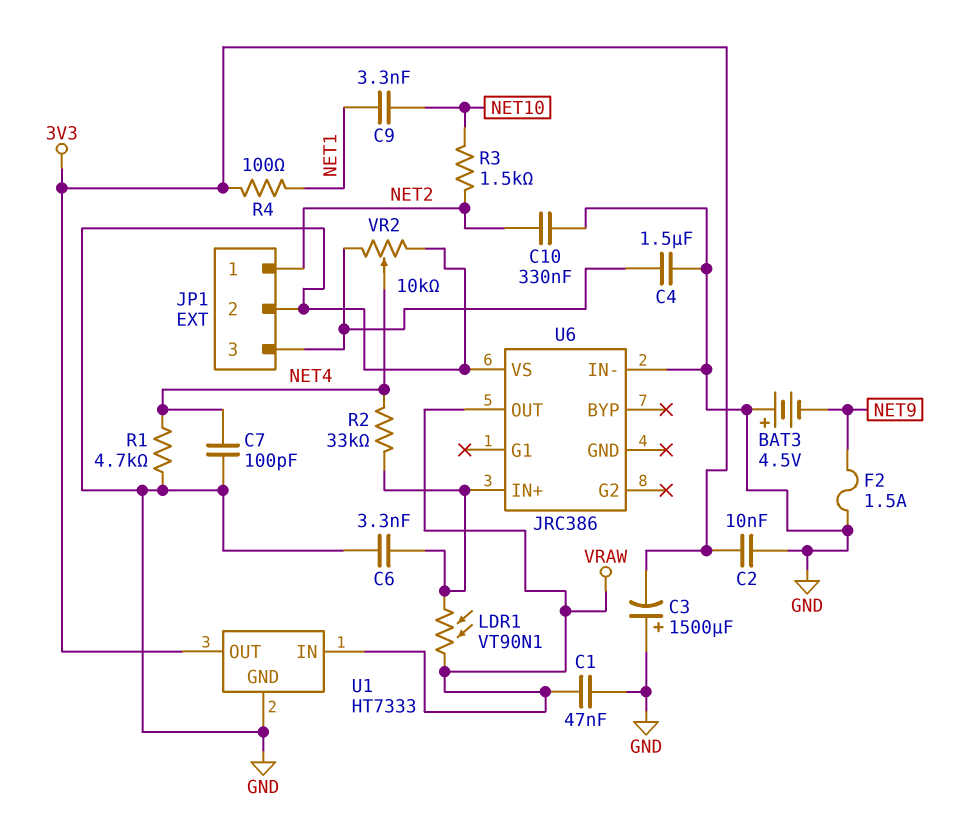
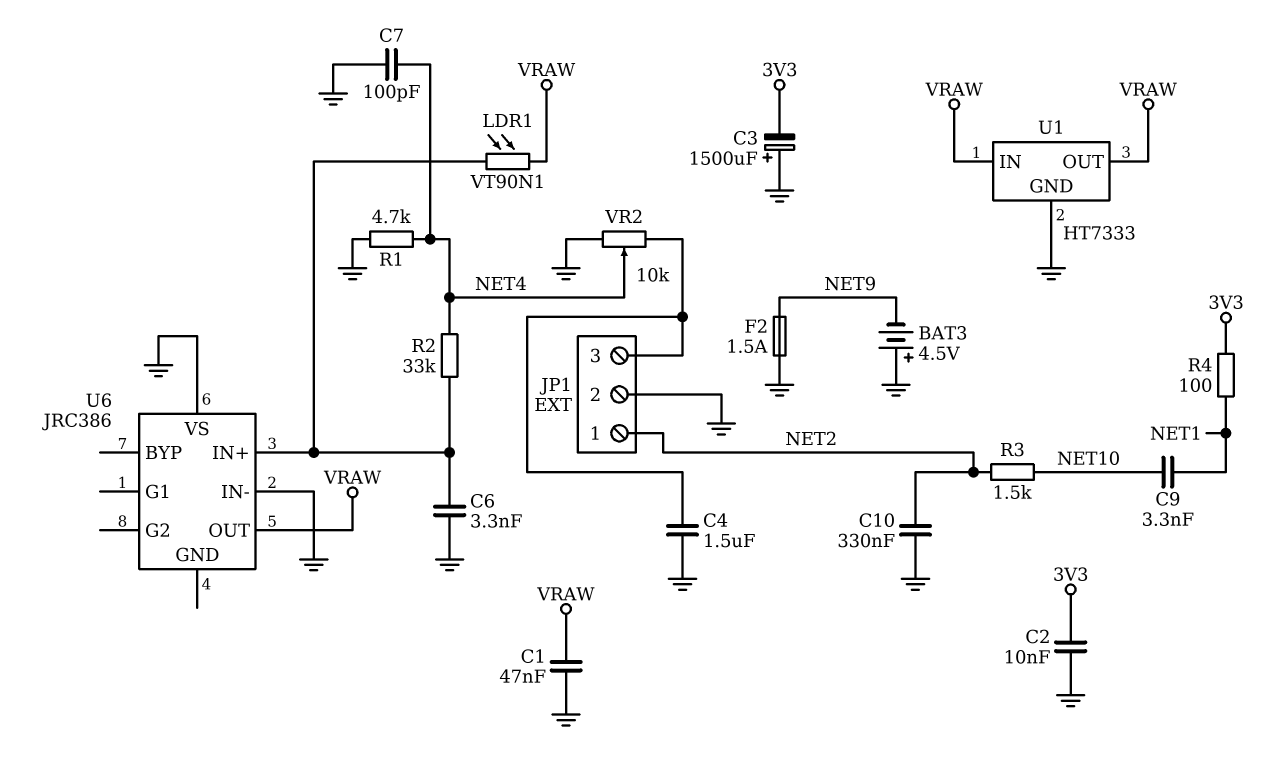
U1 pin OUT: 3V3 -> VRAW

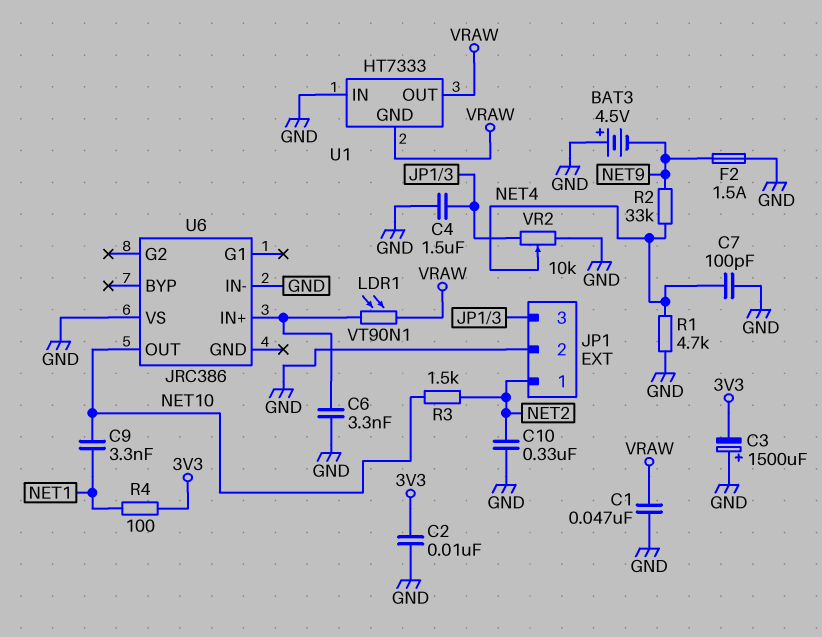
R2: 33k (NET4, U6/IN+) -> 33k (NET4, NET9)
U1 pin GND: GND -> VRAW
U1 pin IN: VRAW -> GND
U6 pin OUT: VRAW -> NET10

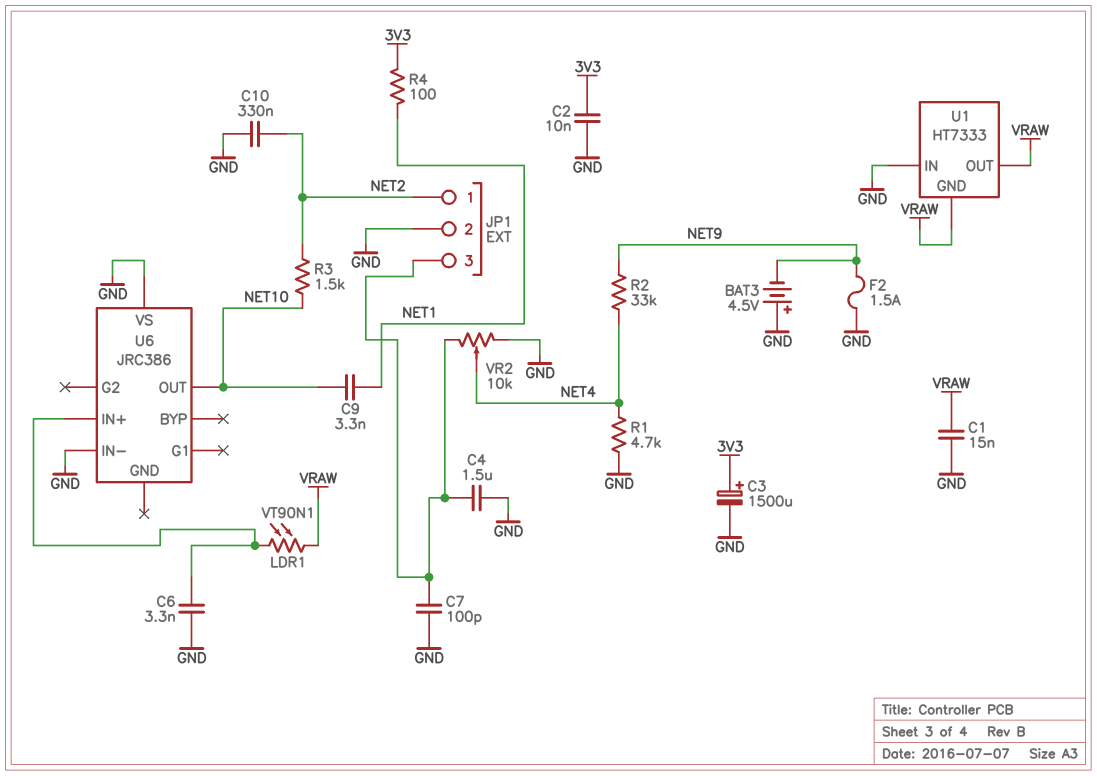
C1: 47nF (GND, VRAW) -> 15nF (GND, VRAW)
C3: 1500uF (plus GND, minus 3V3) -> 1500uF (plus 3V3, minus GND)
C7: 100pF (GND, NET4) -> 100pF (GND, JP1/3)

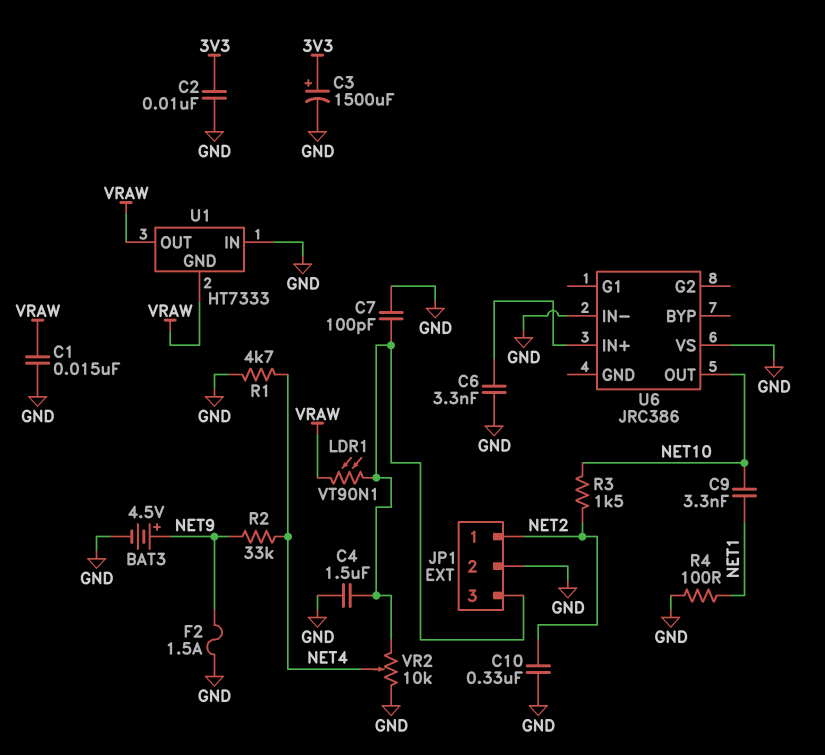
BAT3: 4.5V (plus GND, minus NET9) -> 4.5V (plus NET9, minus GND)
LDR1: VT90N1 (U6/IN+, VRAW) -> VT90N1 (JP1/3, VRAW)
R4: 100 (3V3, NET1) -> 100 (GND, NET1)

